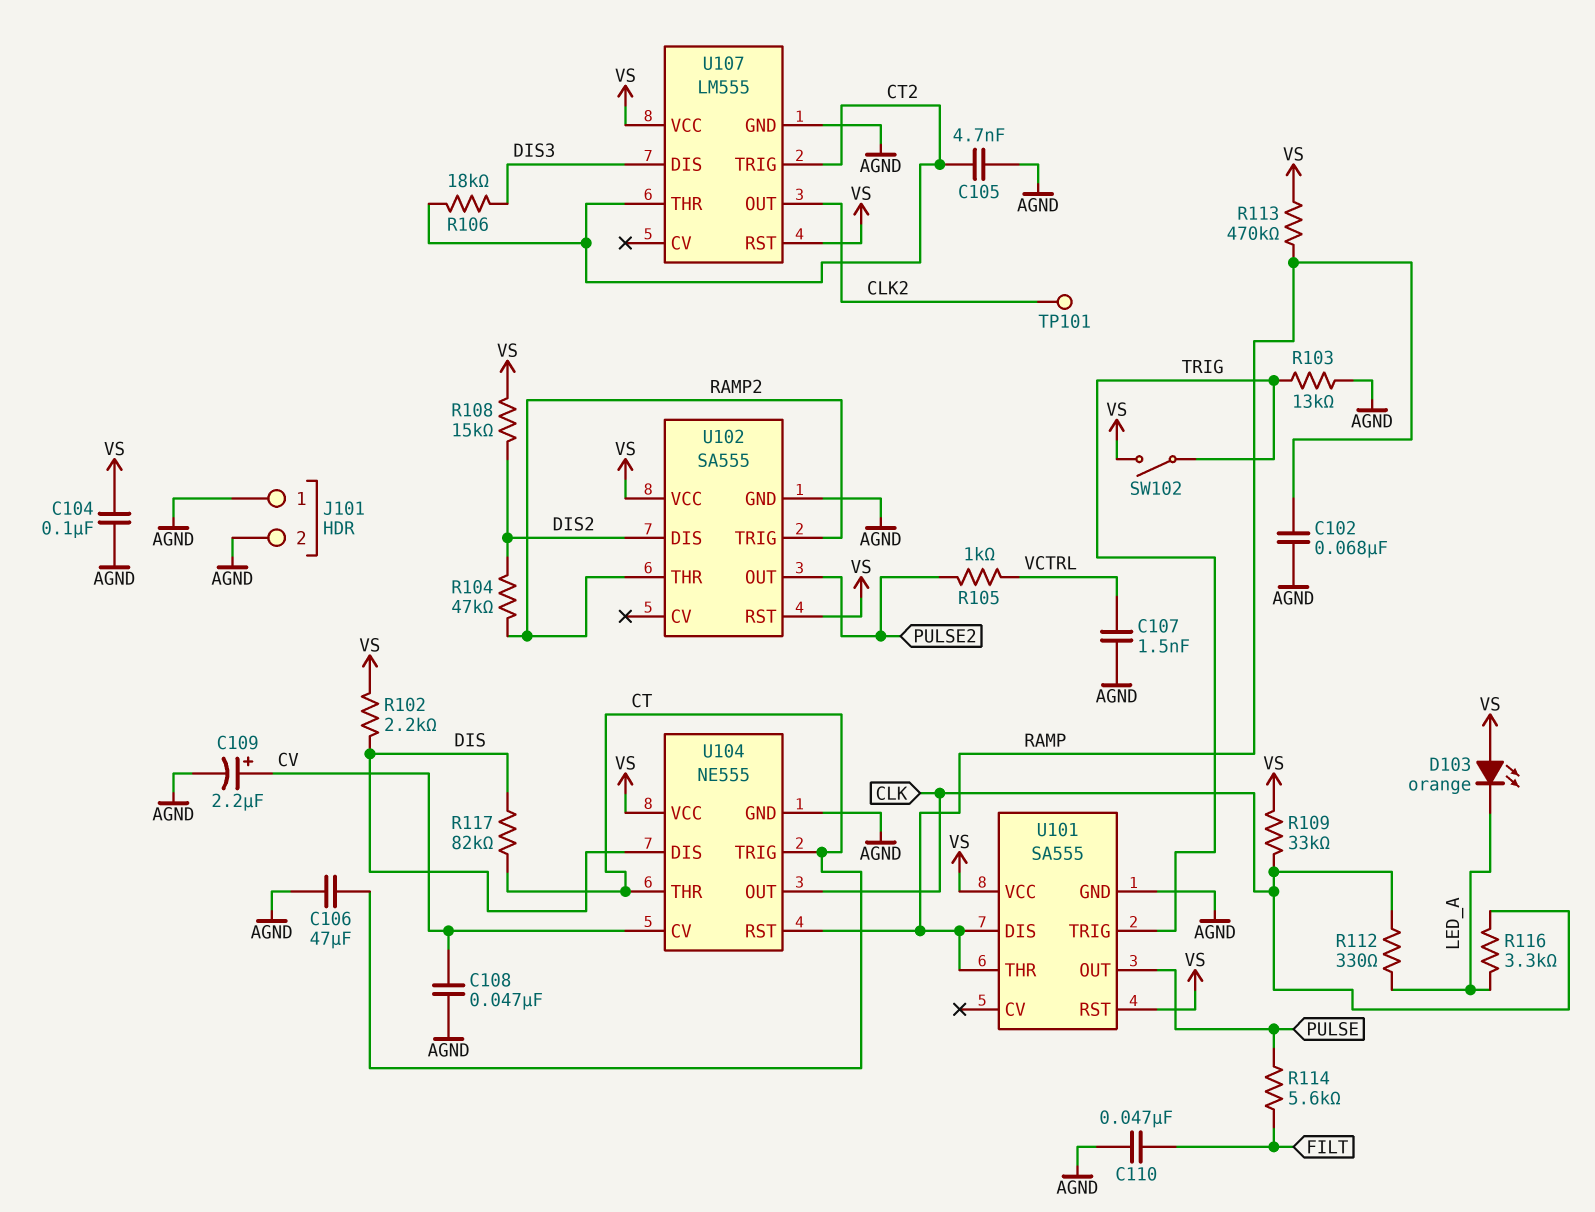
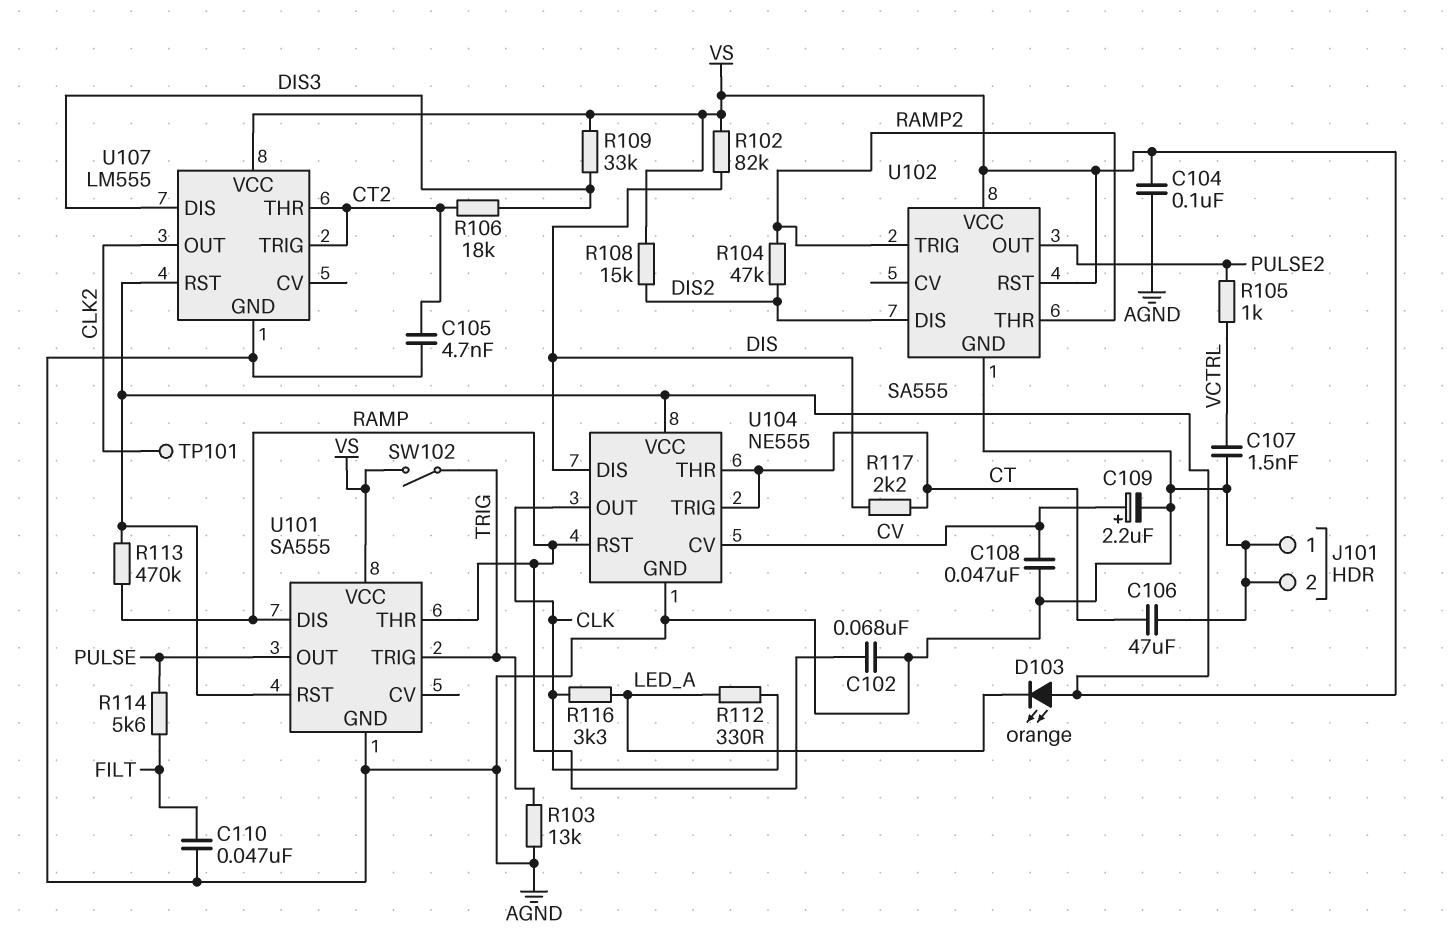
R102: 2.2k (DIS, VS) -> 82k (DIS, VS)
R109: 33k (CLK, VS) -> 33k (DIS3, VS)
R117: 82k (CT, DIS) -> 2.2k (CT, DIS)

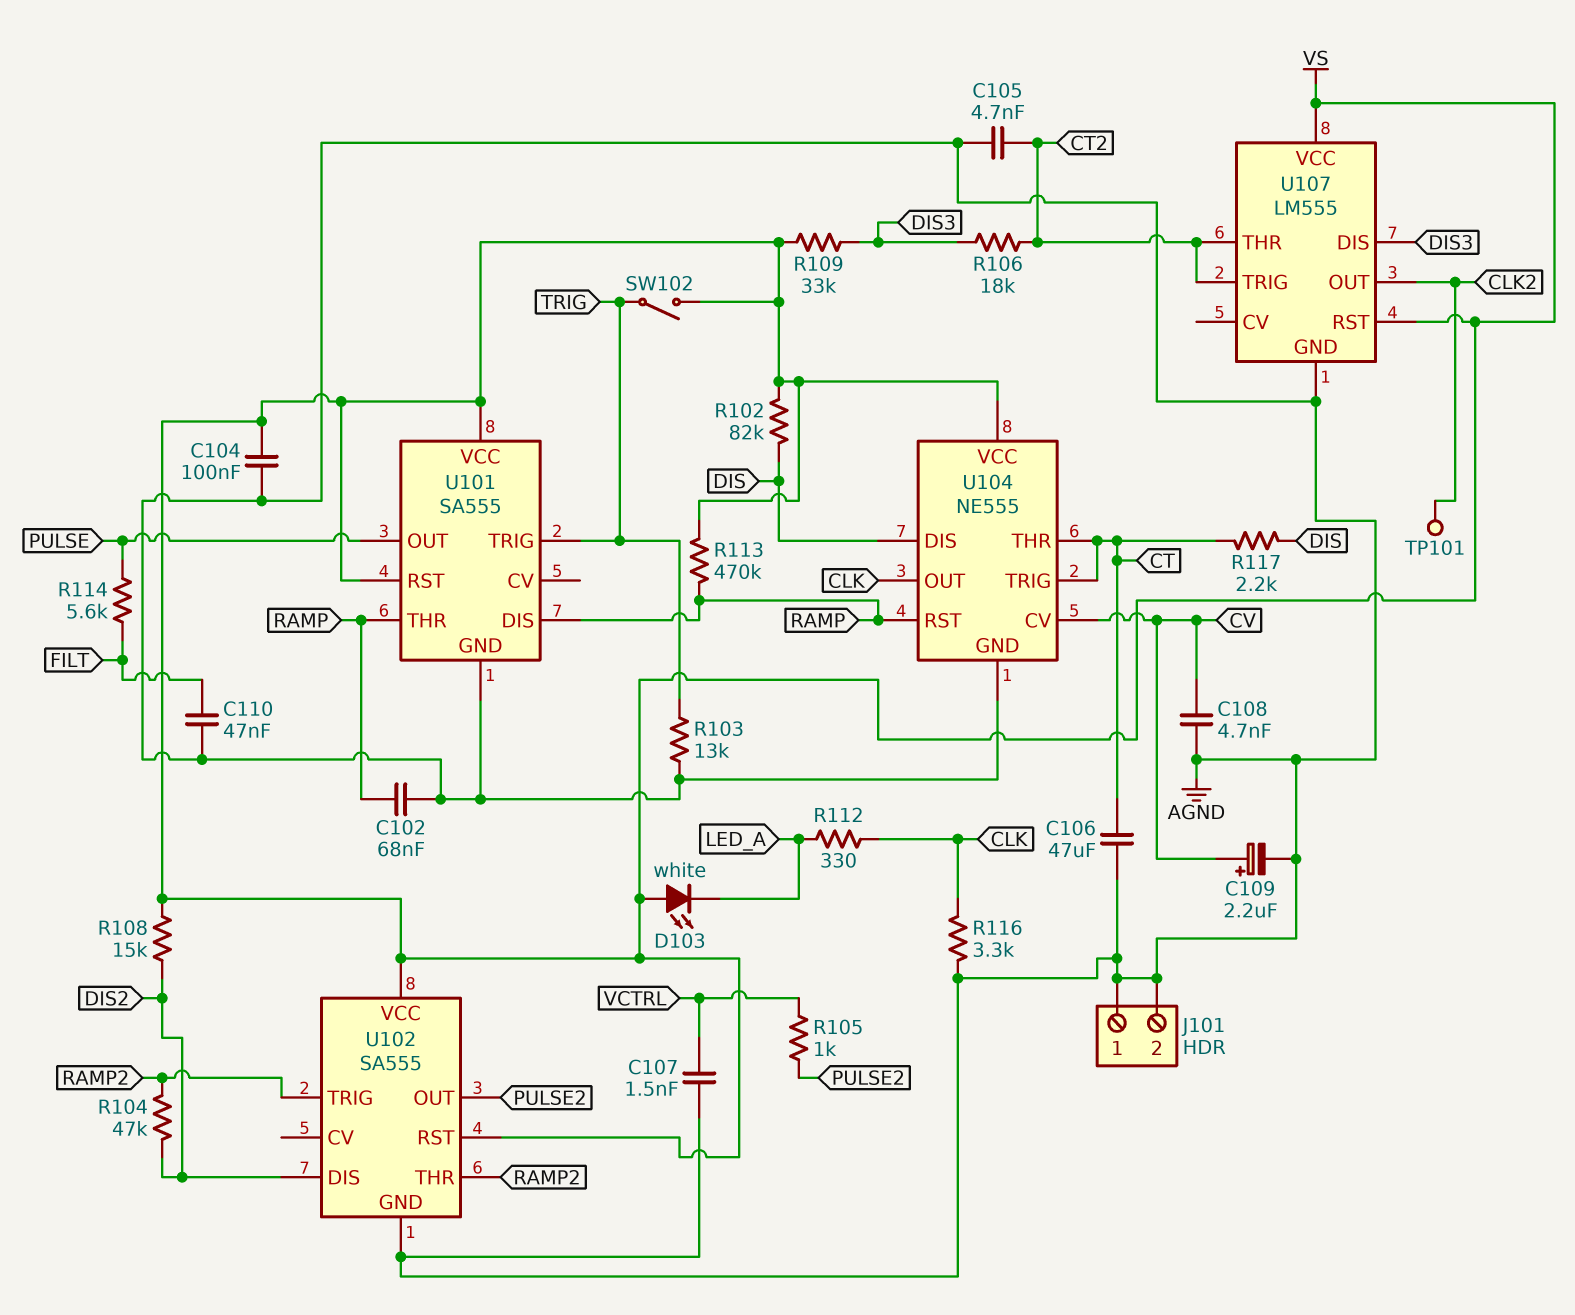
C108: 47nF (AGND, CV) -> 4.7nF (AGND, CV)
D103: LED orange (A VS, K LED_A) -> LED white (A VS, K LED_A)
R116: 3.3k (CLK, LED_A) -> 3.3k (AGND, CLK)

